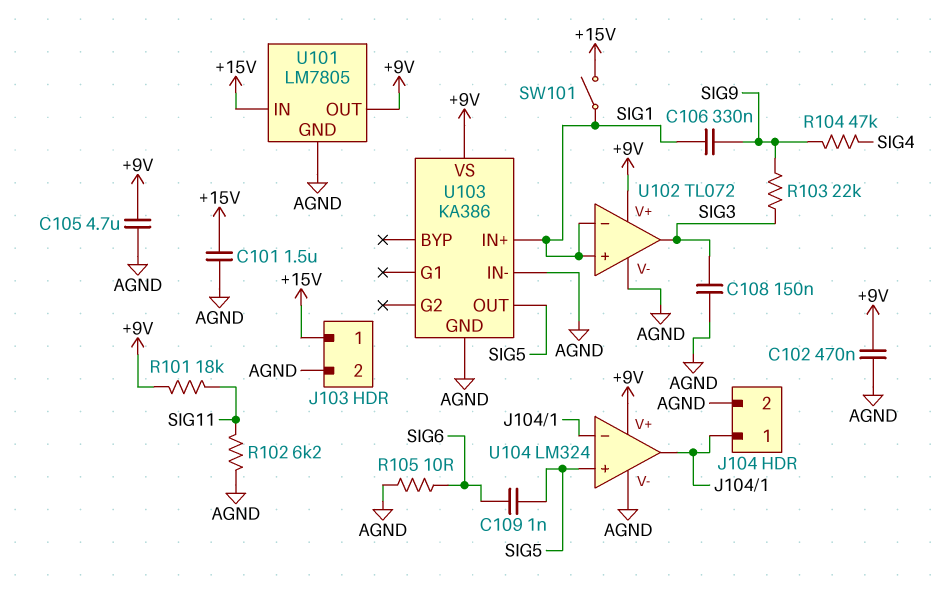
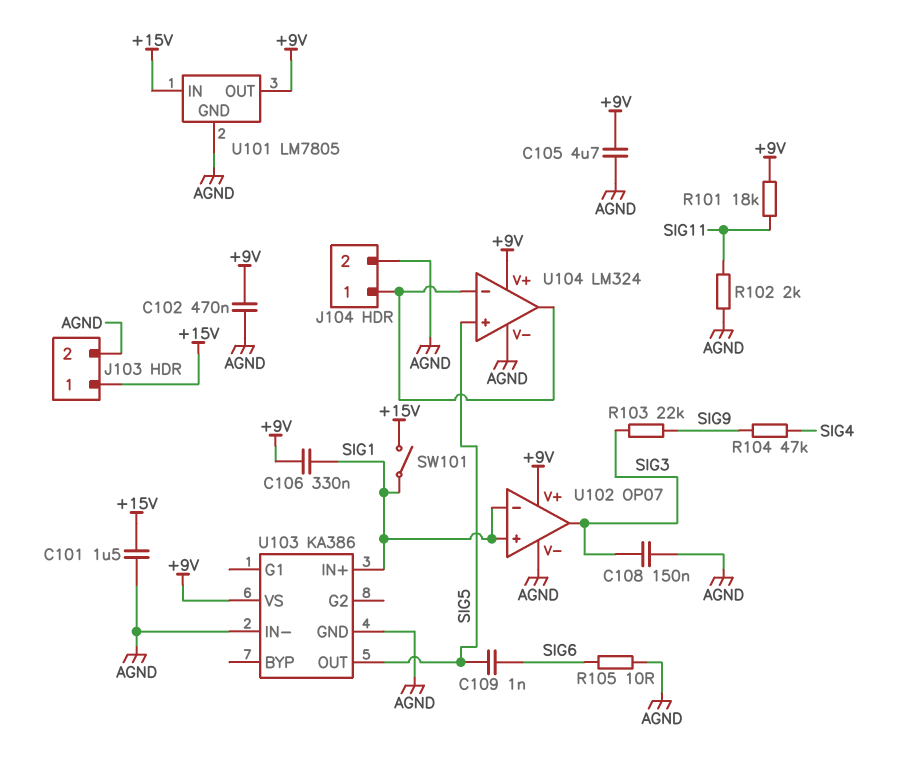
C106: 330nF (SIG1, SIG9) -> 330nF (+9V, SIG1)
R102: 6.2k (AGND, SIG11) -> 2k (AGND, SIG11)
U102: TL072 -> OP07

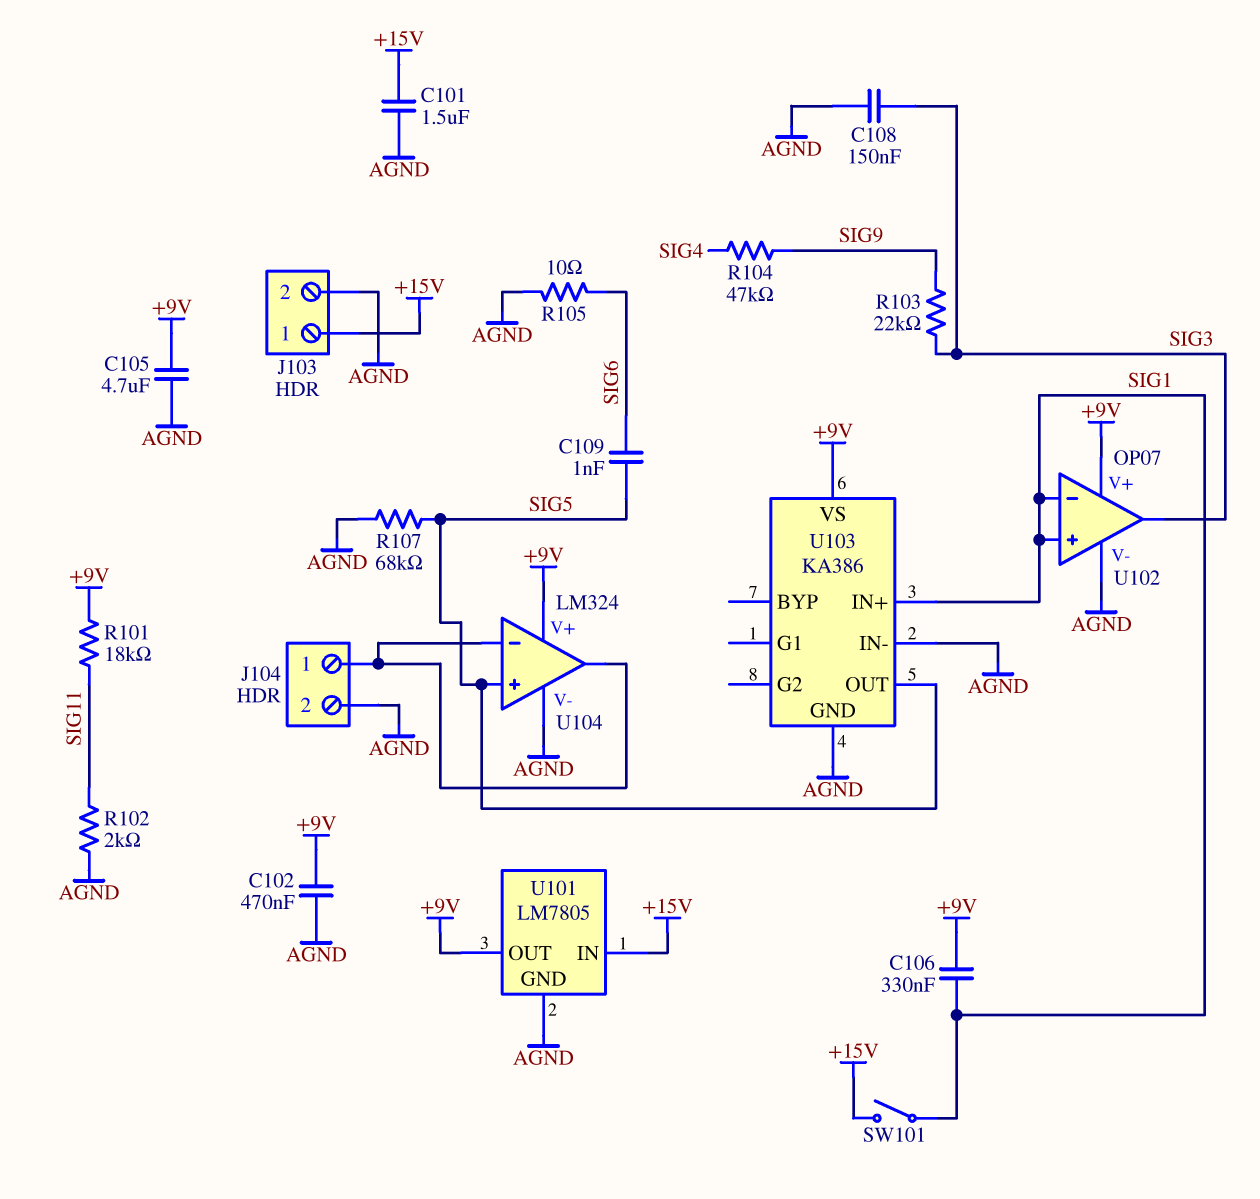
R107: none -> 68k (AGND, SIG5)

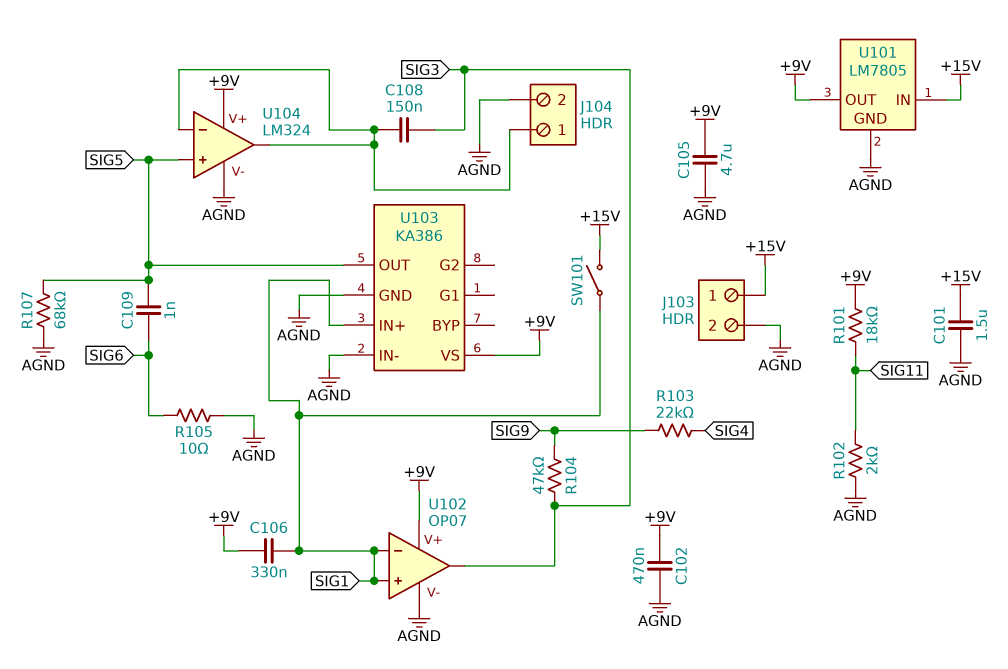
C108: 150nF (AGND, SIG3) -> 150nF (J104/1, SIG3)
R103: 22k (SIG3, SIG9) -> 22k (SIG4, SIG9)
R104: 47k (SIG4, SIG9) -> 47k (SIG3, SIG9)

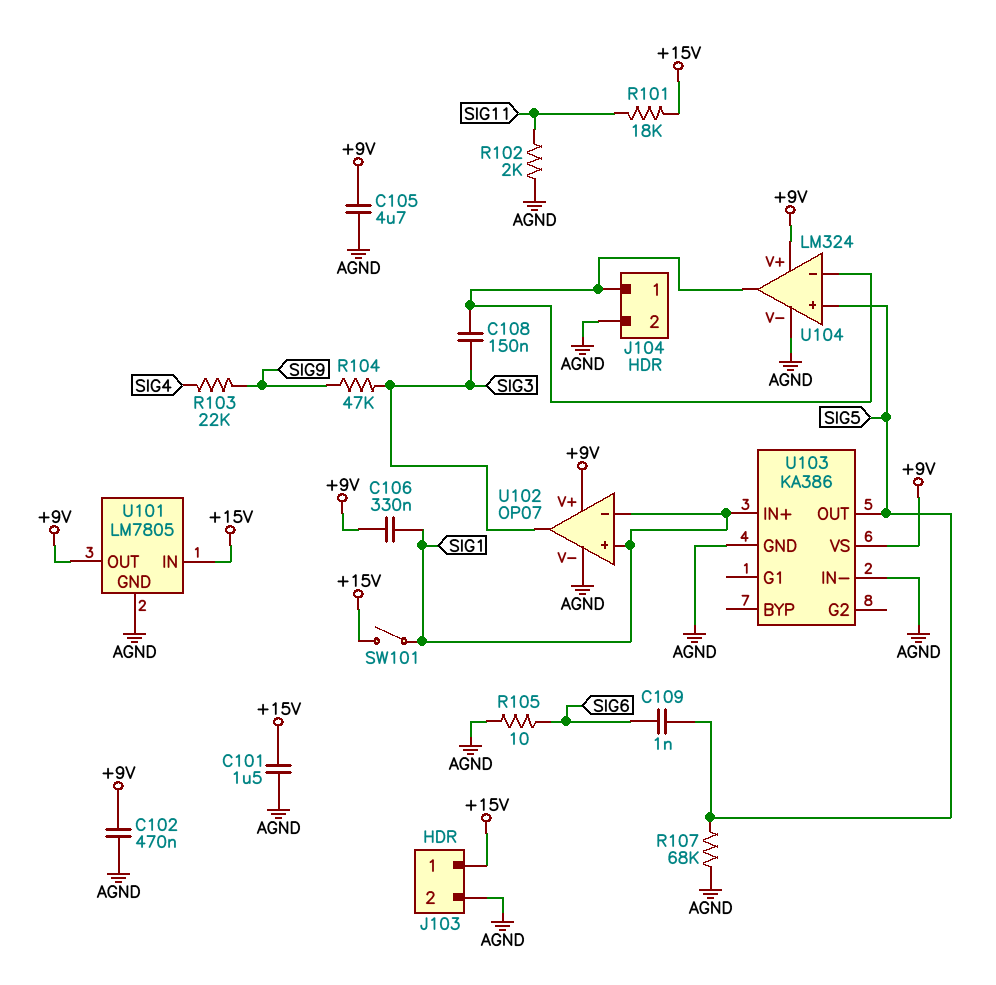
R101: 18k (+9V, SIG11) -> 18k (+15V, SIG11)

